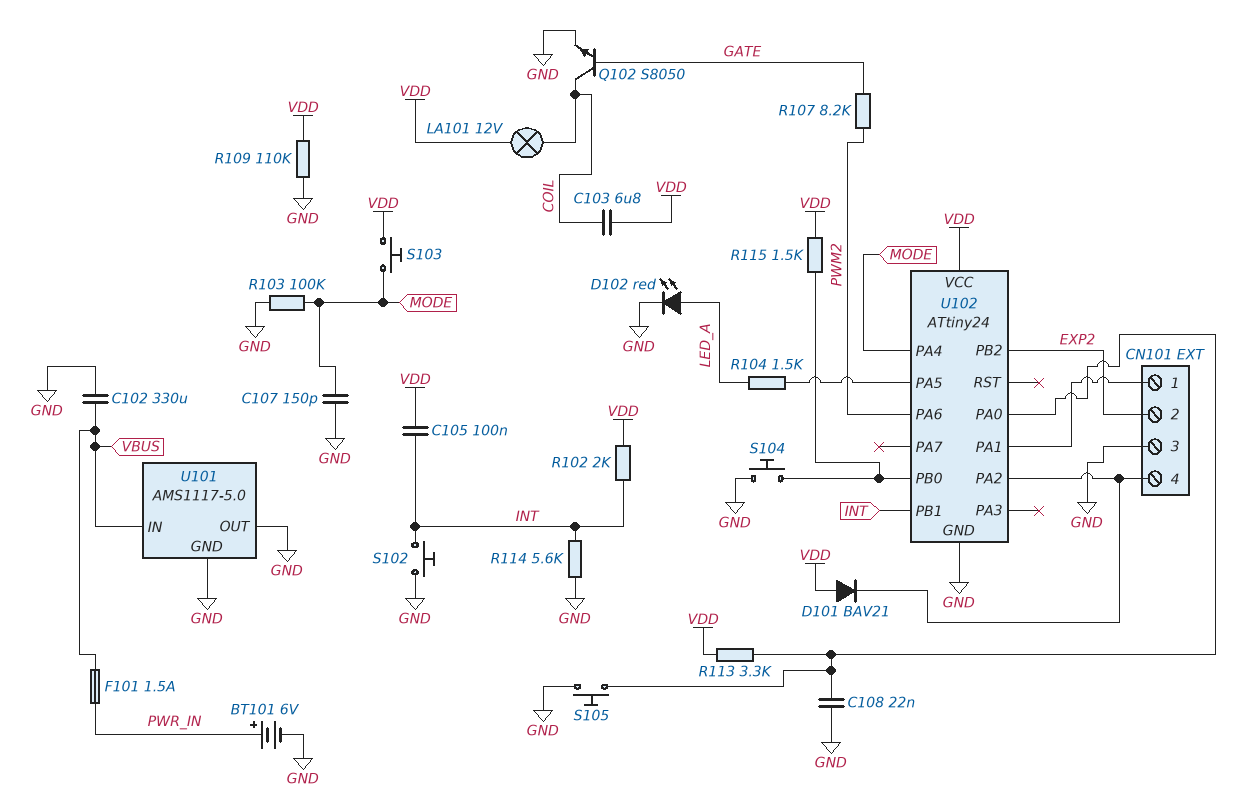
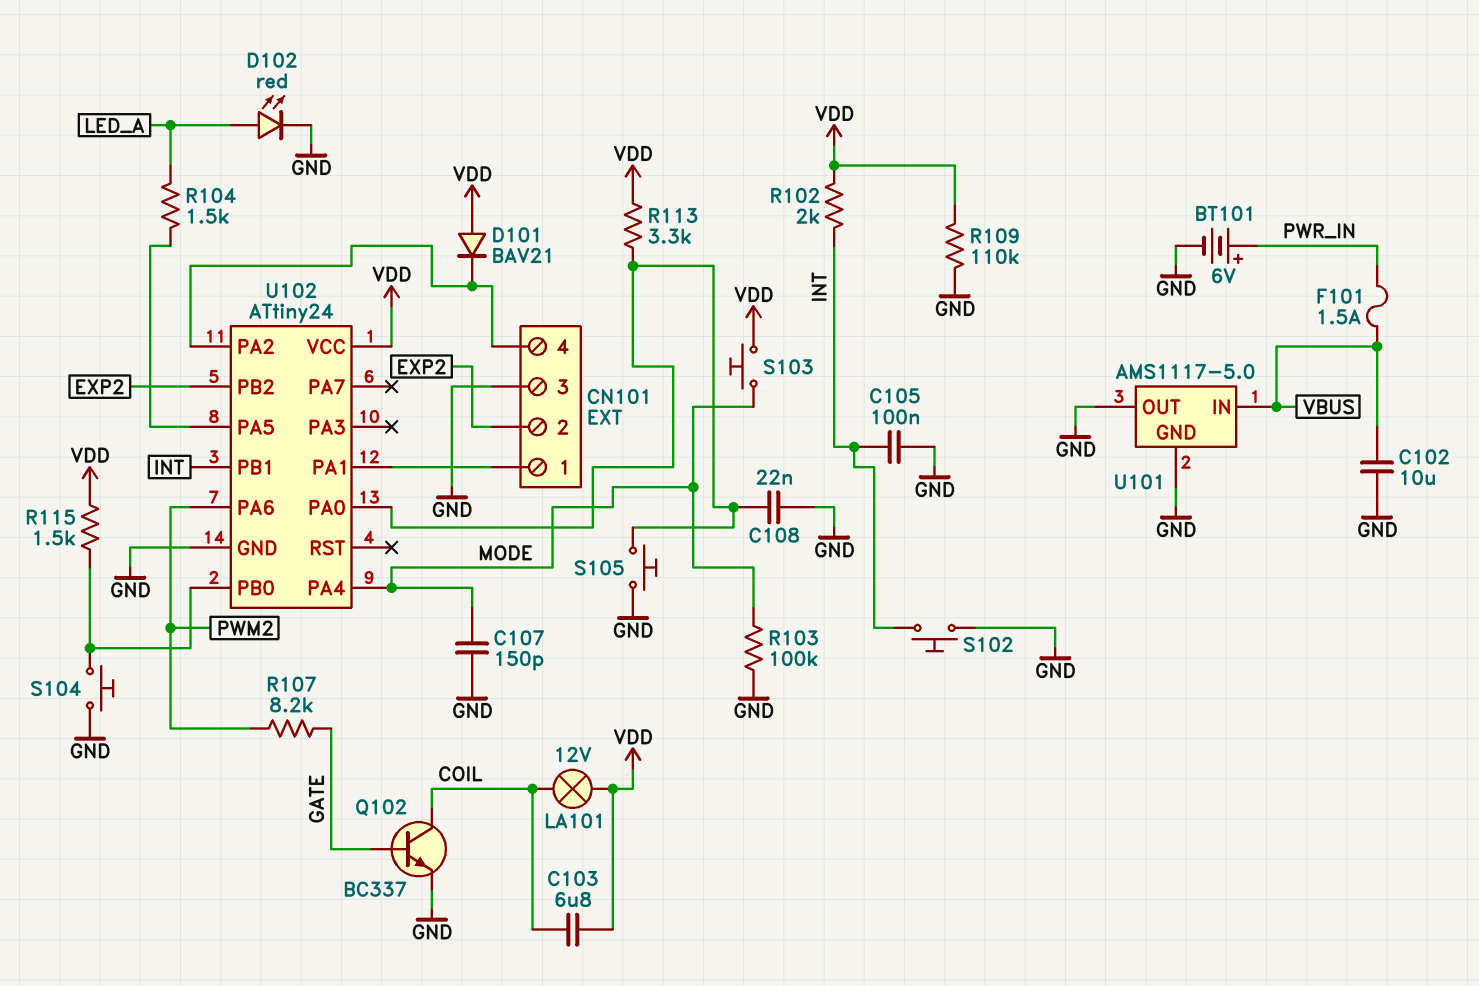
C102: 330uF (GND, VBUS) -> 10uF (GND, VBUS)
C105: 100nF (INT, VDD) -> 100nF (GND, INT)
Q102: NPN S8050 (B GATE, C COIL, E GND) -> NPN BC337 (B GATE, C COIL, E GND)
R114: 5.6k (GND, INT) -> none

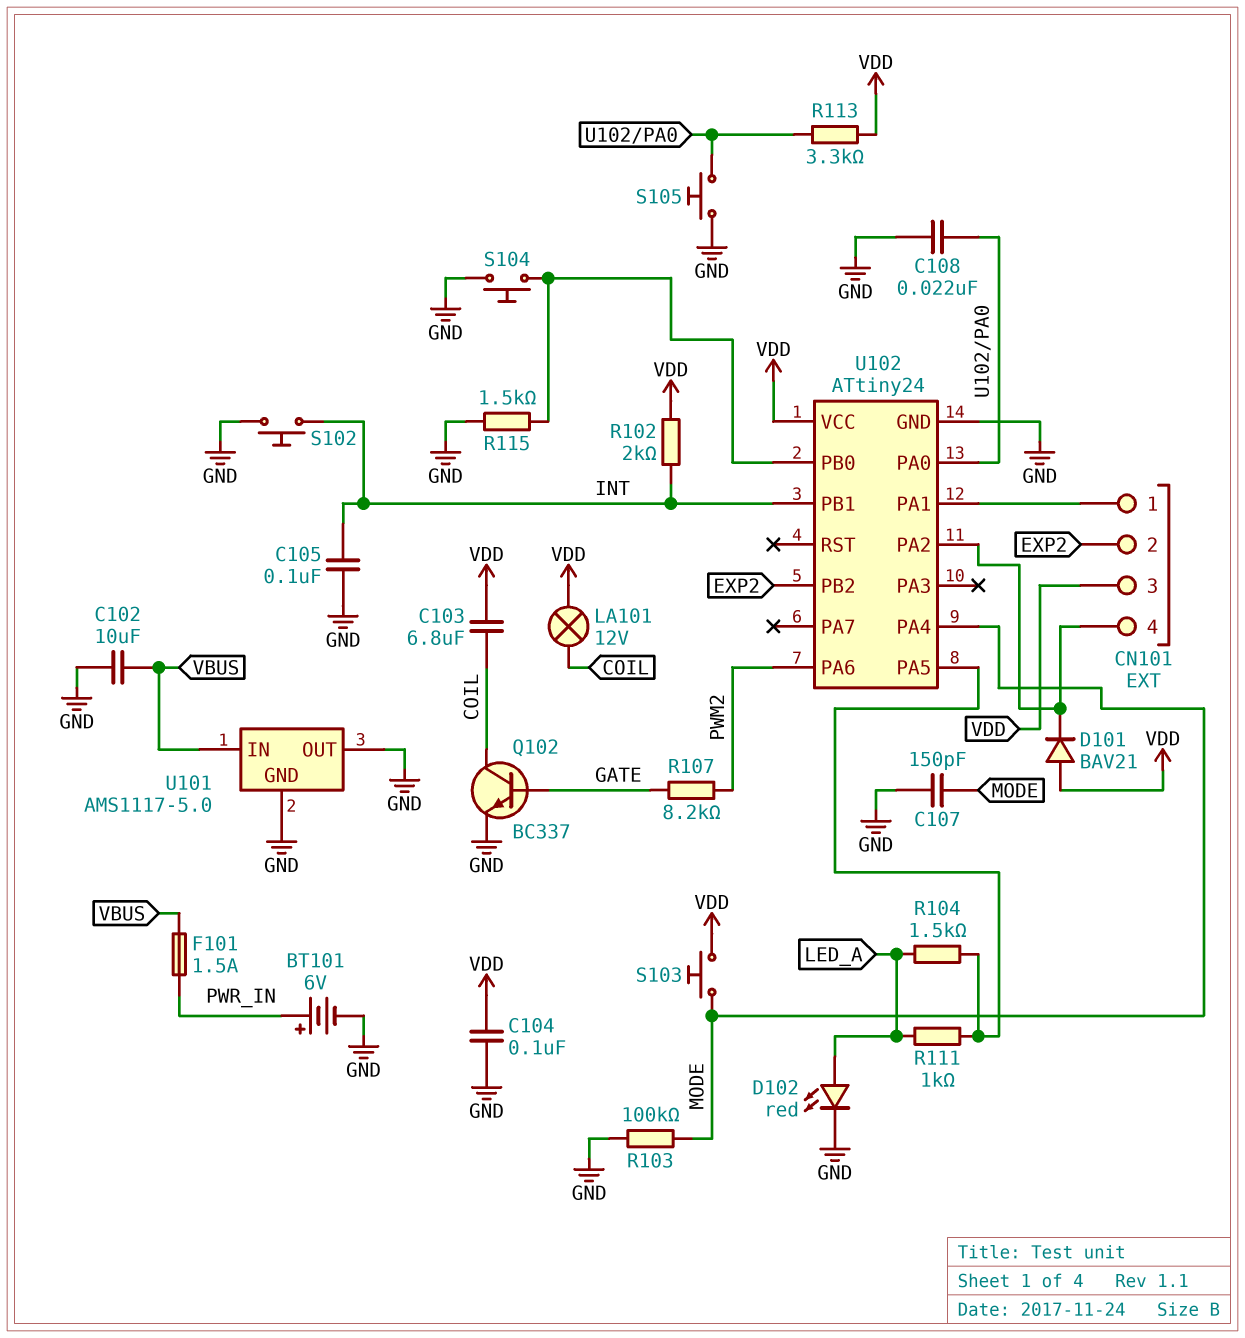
C104: none -> 100nF (GND, VDD)
CN101 pin 3: GND -> VDD
R109: 110k (GND, VDD) -> none
R111: none -> 1k (LED_A, U102/PA5)
R115: 1.5k (U102/PB0, VDD) -> 1.5k (GND, U102/PB0)

